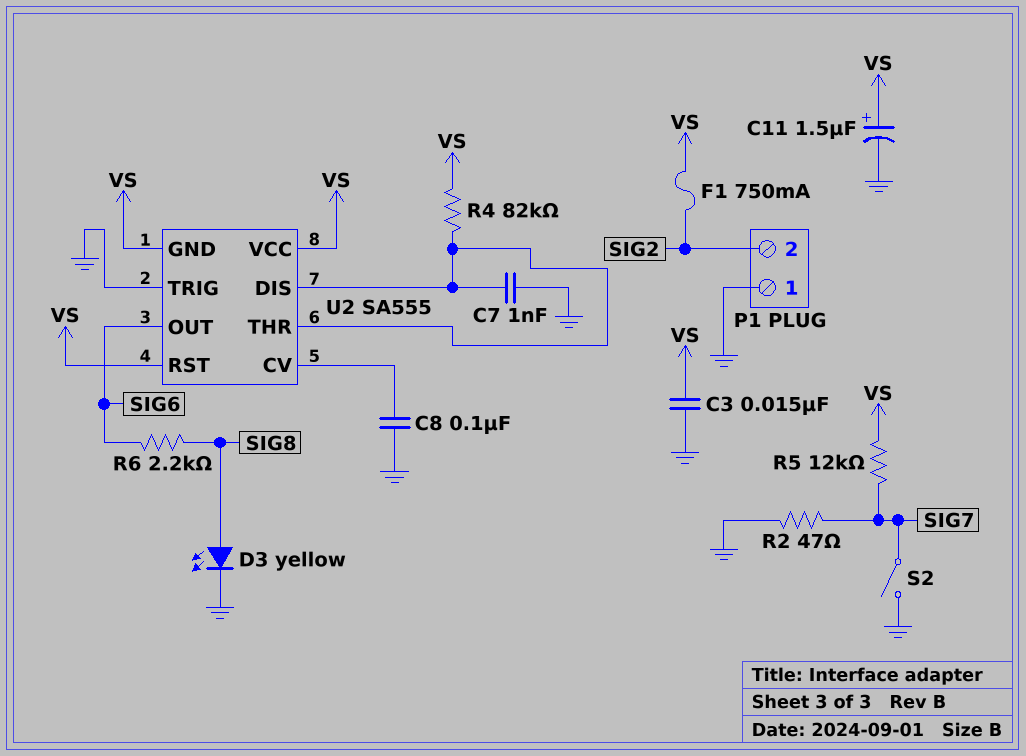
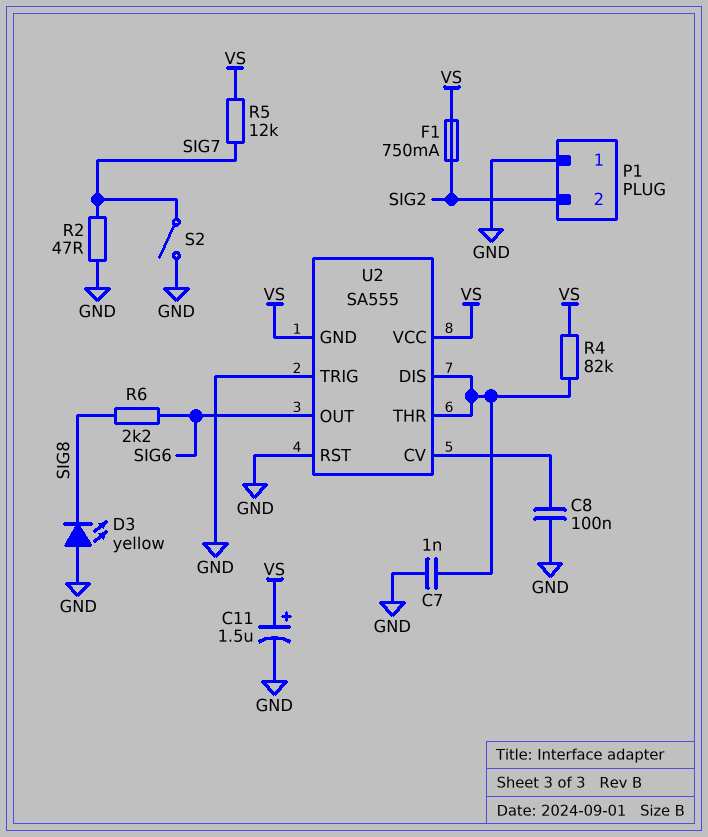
C3: 15nF (GND, VS) -> none
D3: LED yellow (A SIG8, K GND) -> LED yellow (A GND, K SIG8)
U2 pin RST: VS -> GND

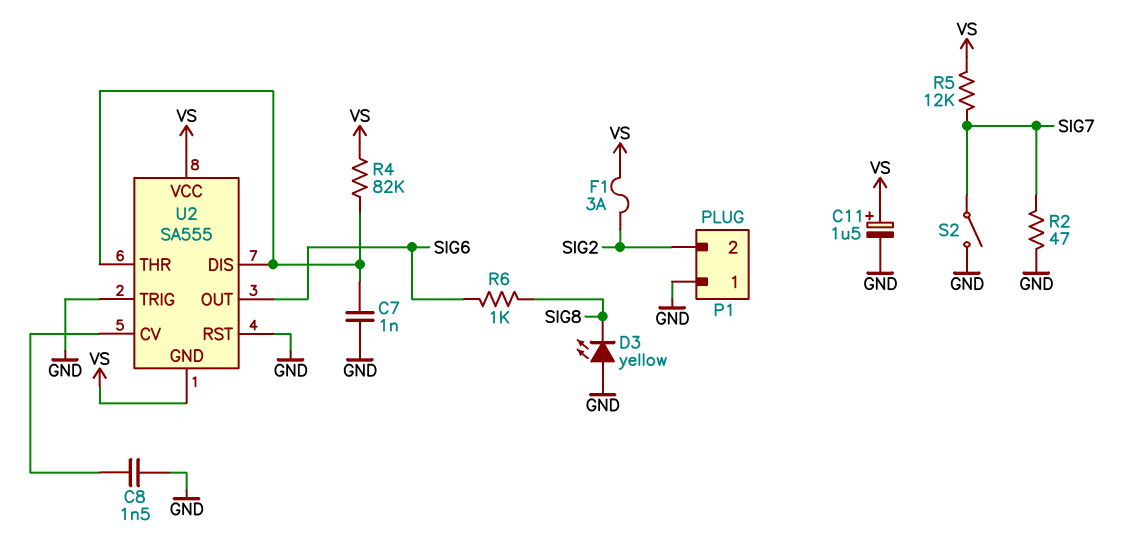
C8: 100nF (GND, U2/CV) -> 1.5nF (GND, U2/CV)
F1: 750mA (SIG2, VS) -> 3A (SIG2, VS)
R6: 2.2k (SIG6, SIG8) -> 1k (SIG6, SIG8)

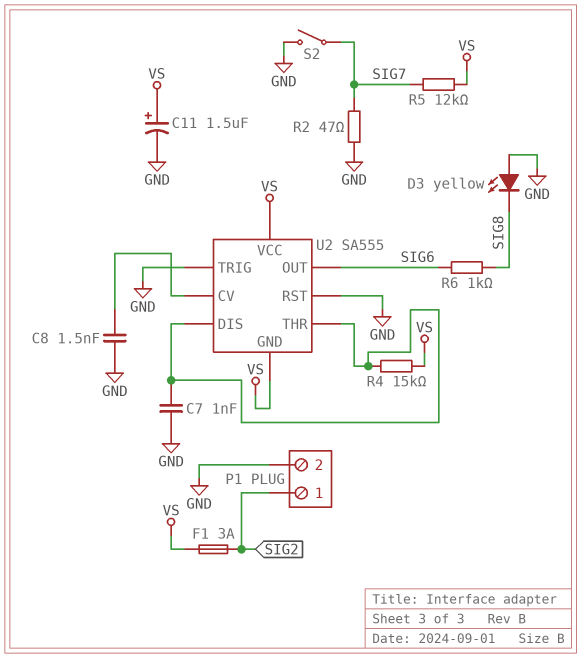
P1 pin 1: GND -> SIG2
P1 pin 2: SIG2 -> GND
R4: 82k (U2/DIS, VS) -> 15k (U2/DIS, VS)

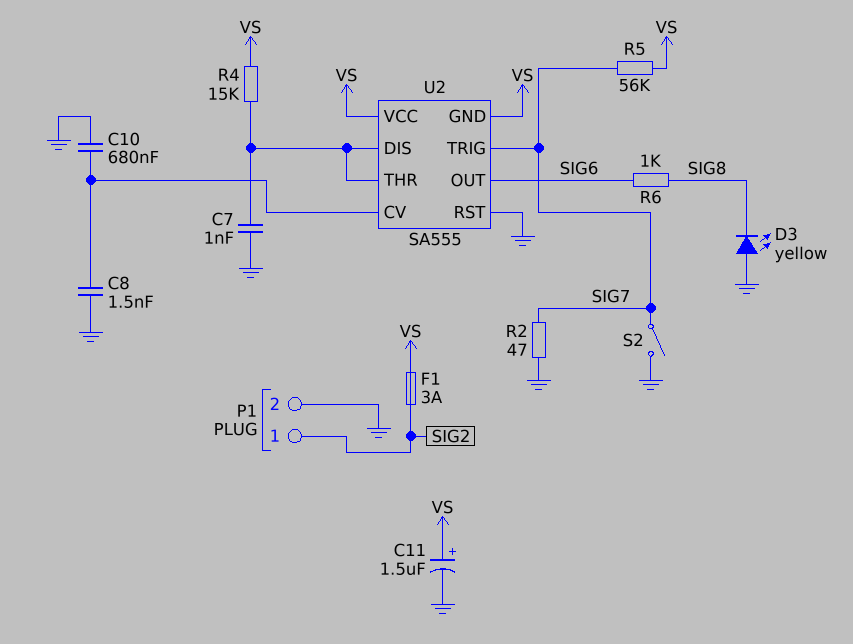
C10: none -> 680nF (GND, U2/CV)
R5: 12k (SIG7, VS) -> 56k (SIG7, VS)
U2 pin TRIG: GND -> SIG7

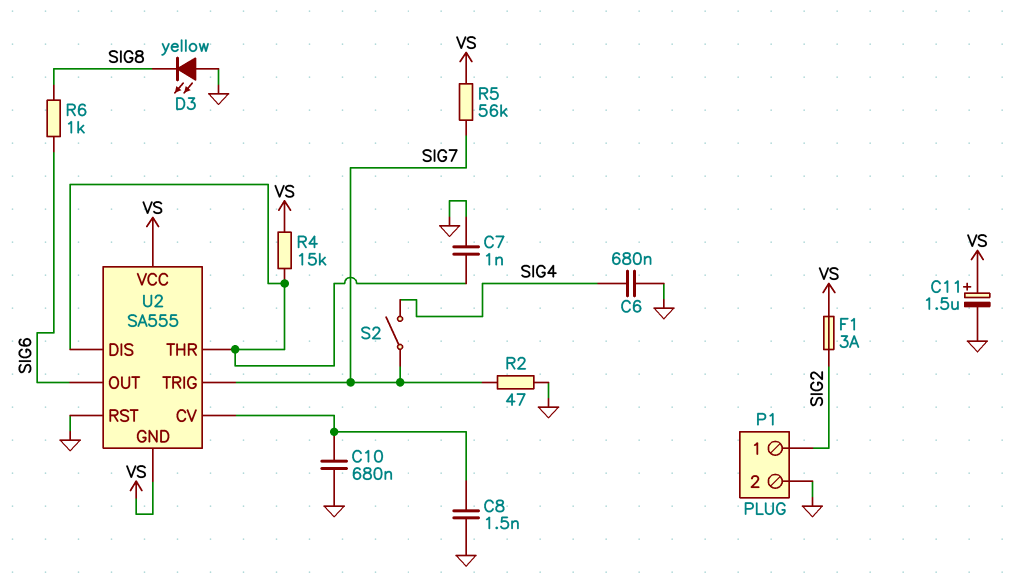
C6: none -> 680nF (GND, SIG4)
S2: switch (GND, SIG7) -> switch (SIG4, SIG7)

